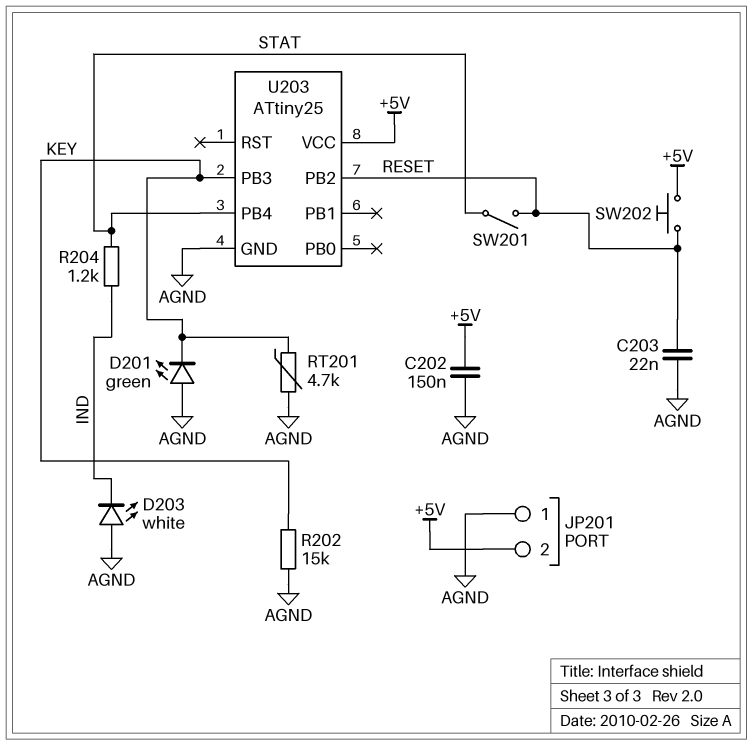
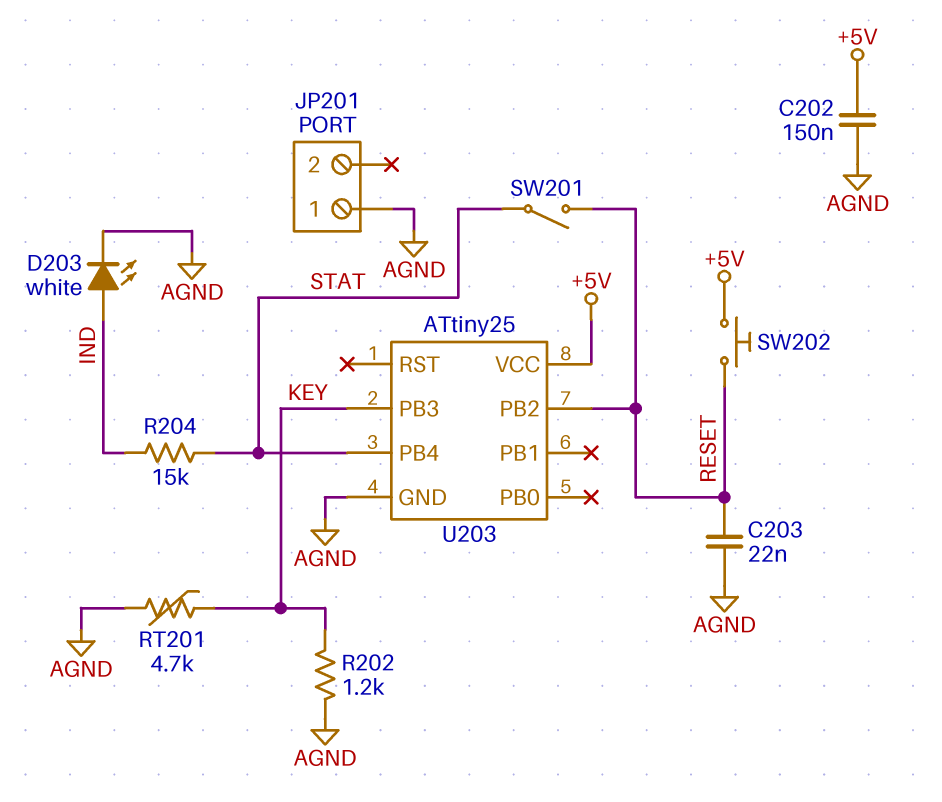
D201: LED green (A AGND, K KEY) -> none
D203: LED white (A AGND, K IND) -> LED white (A IND, K AGND)
JP201 pin 2: +5V -> none
R202: 15k (AGND, KEY) -> 1.2k (AGND, KEY)
R204: 1.2k (IND, STAT) -> 15k (IND, STAT)

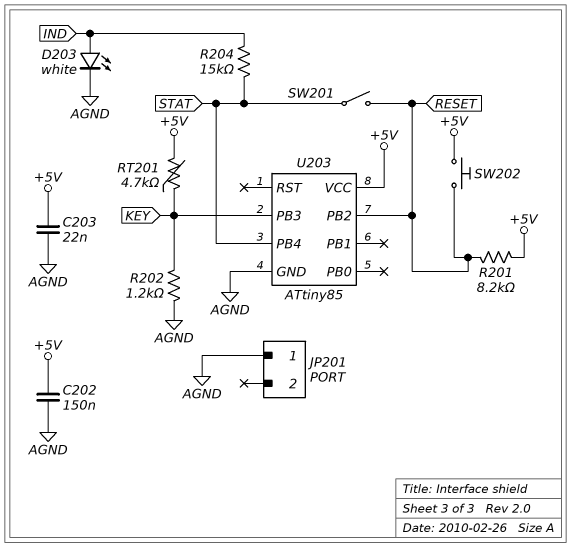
C203: 22nF (AGND, RESET) -> 22nF (+5V, AGND)
R201: none -> 8.2k (+5V, RESET)
RT201: 4.7k (AGND, KEY) -> 4.7k (+5V, KEY)
U203: ATtiny25 -> ATtiny85

